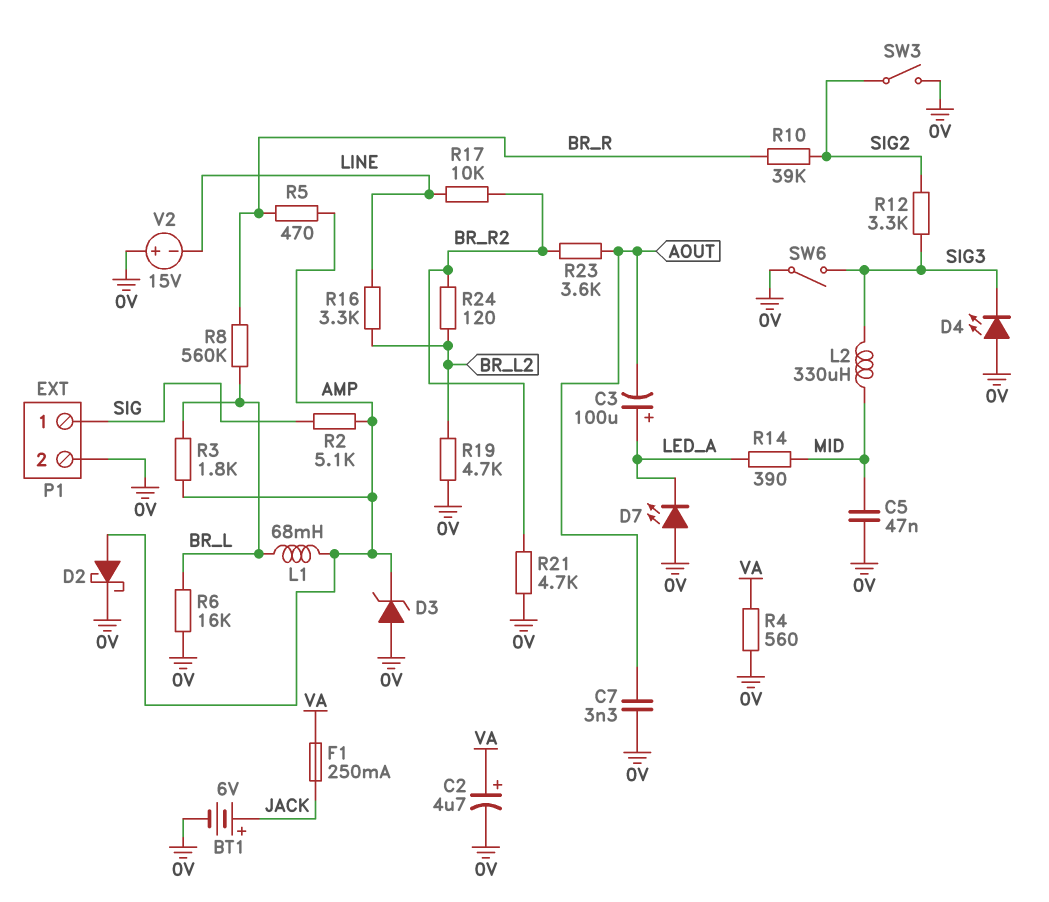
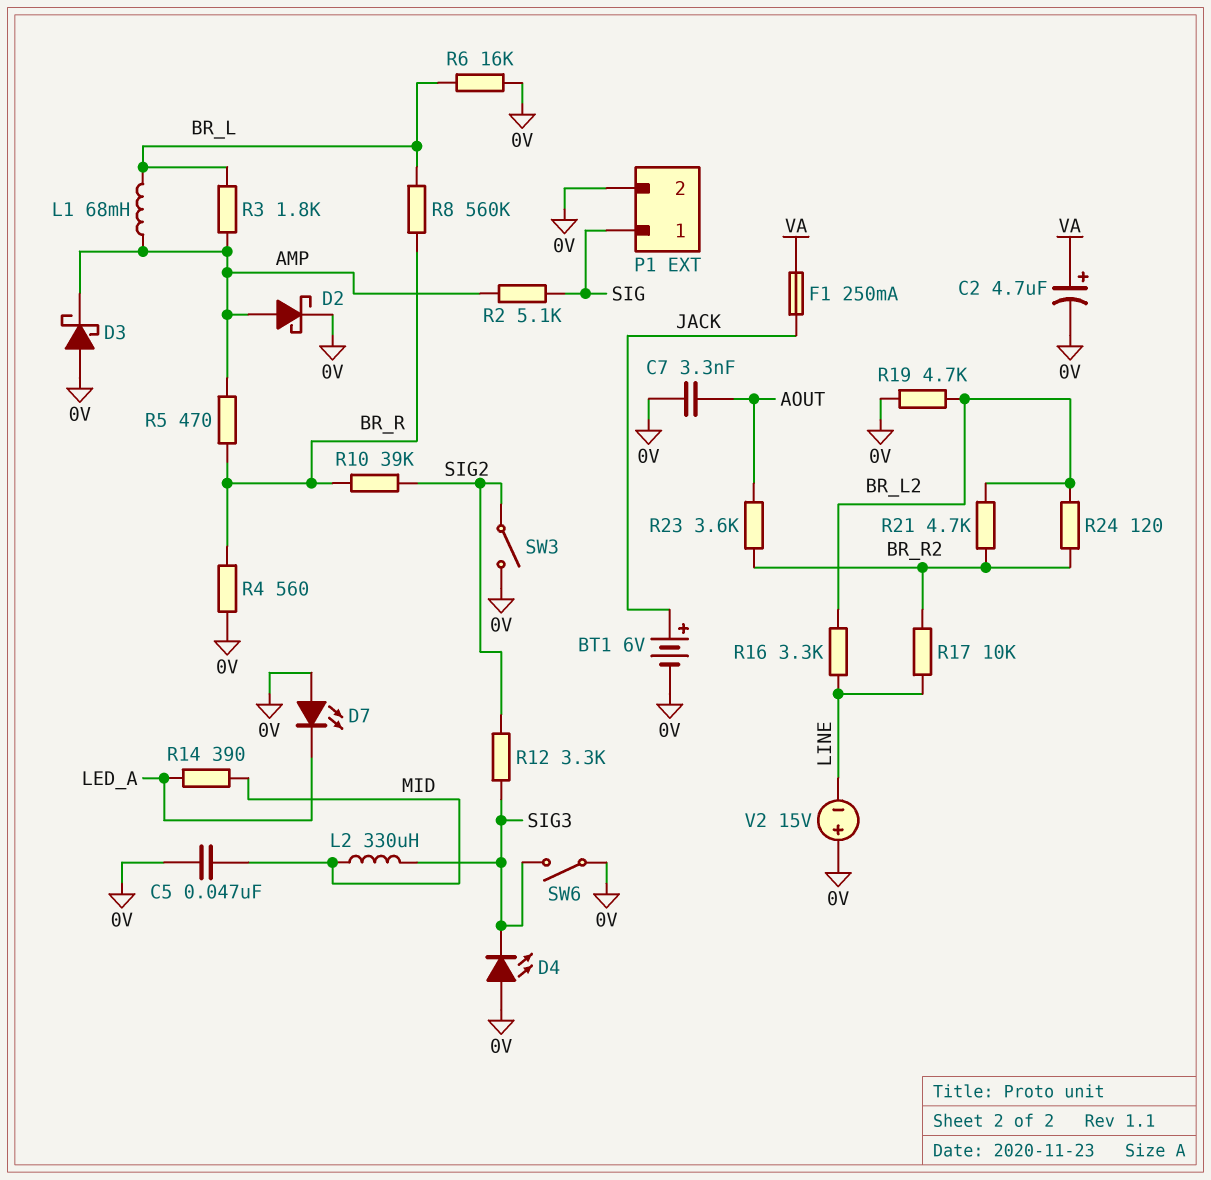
C3: 100uF (plus LED_A, minus AOUT) -> none
D3: zener (A 0V, K AMP) -> schottky (A 0V, K AMP)
R4: 560 (0V, VA) -> 560 (0V, BR_R)
R21: 4.7k (0V, BR_R2) -> 4.7k (BR_L2, BR_R2)

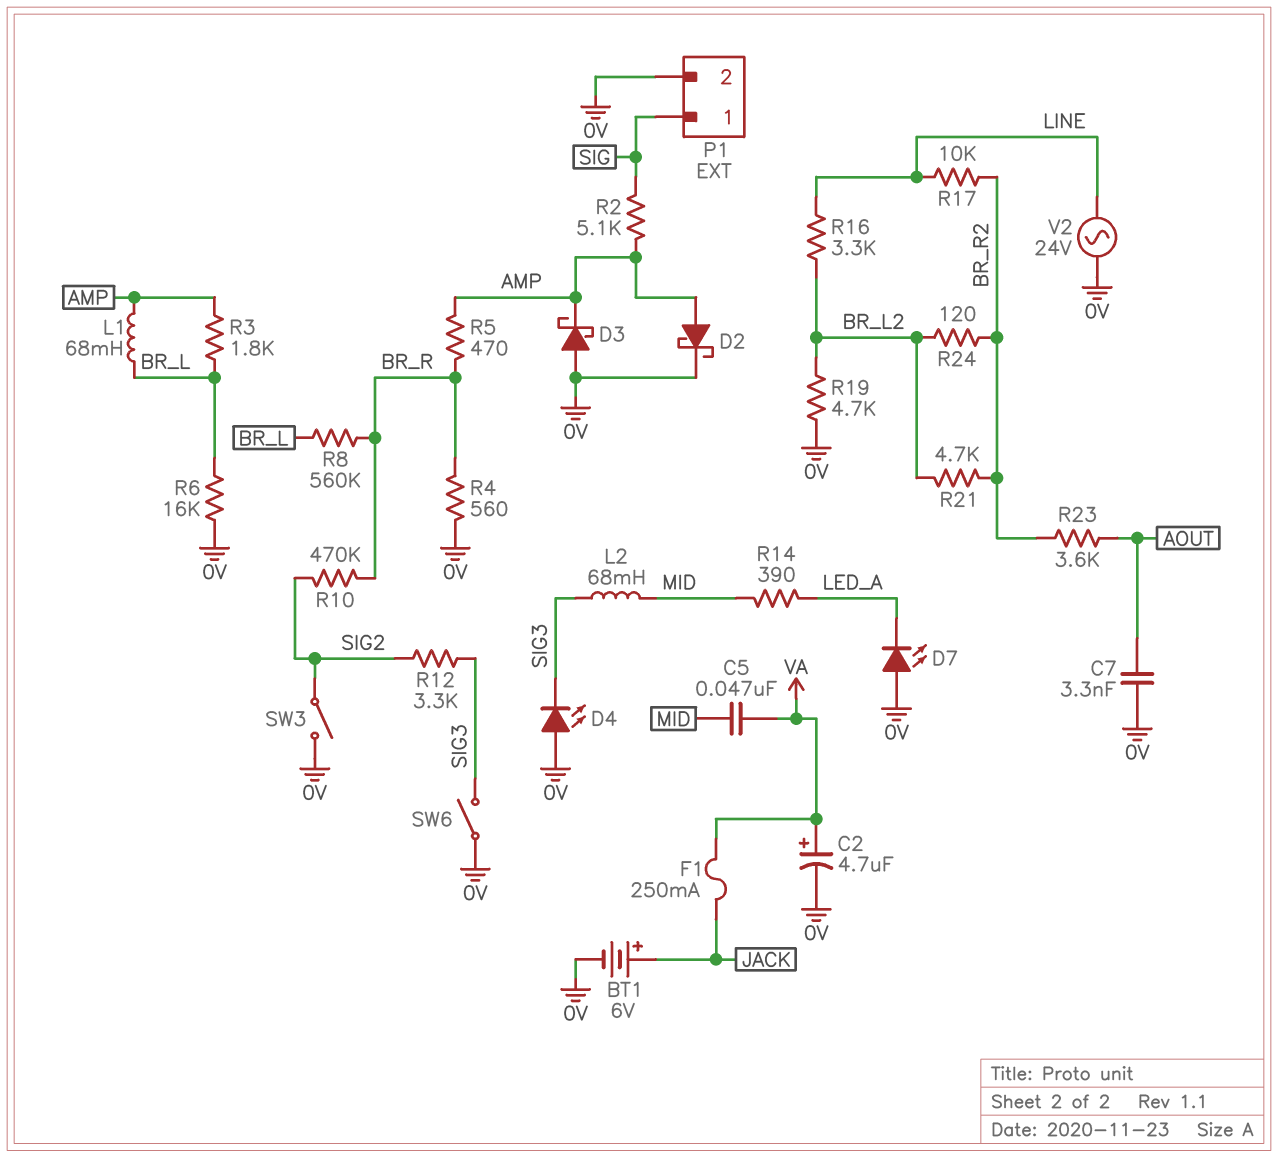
C5: 47nF (0V, MID) -> 47nF (MID, VA)
L2: 330uH (MID, SIG3) -> 68mH (MID, SIG3)
R10: 39k (BR_R, SIG2) -> 470k (BR_R, SIG2)
V2: 15V (plus 0V, minus LINE) -> AC 24V (0V, LINE)

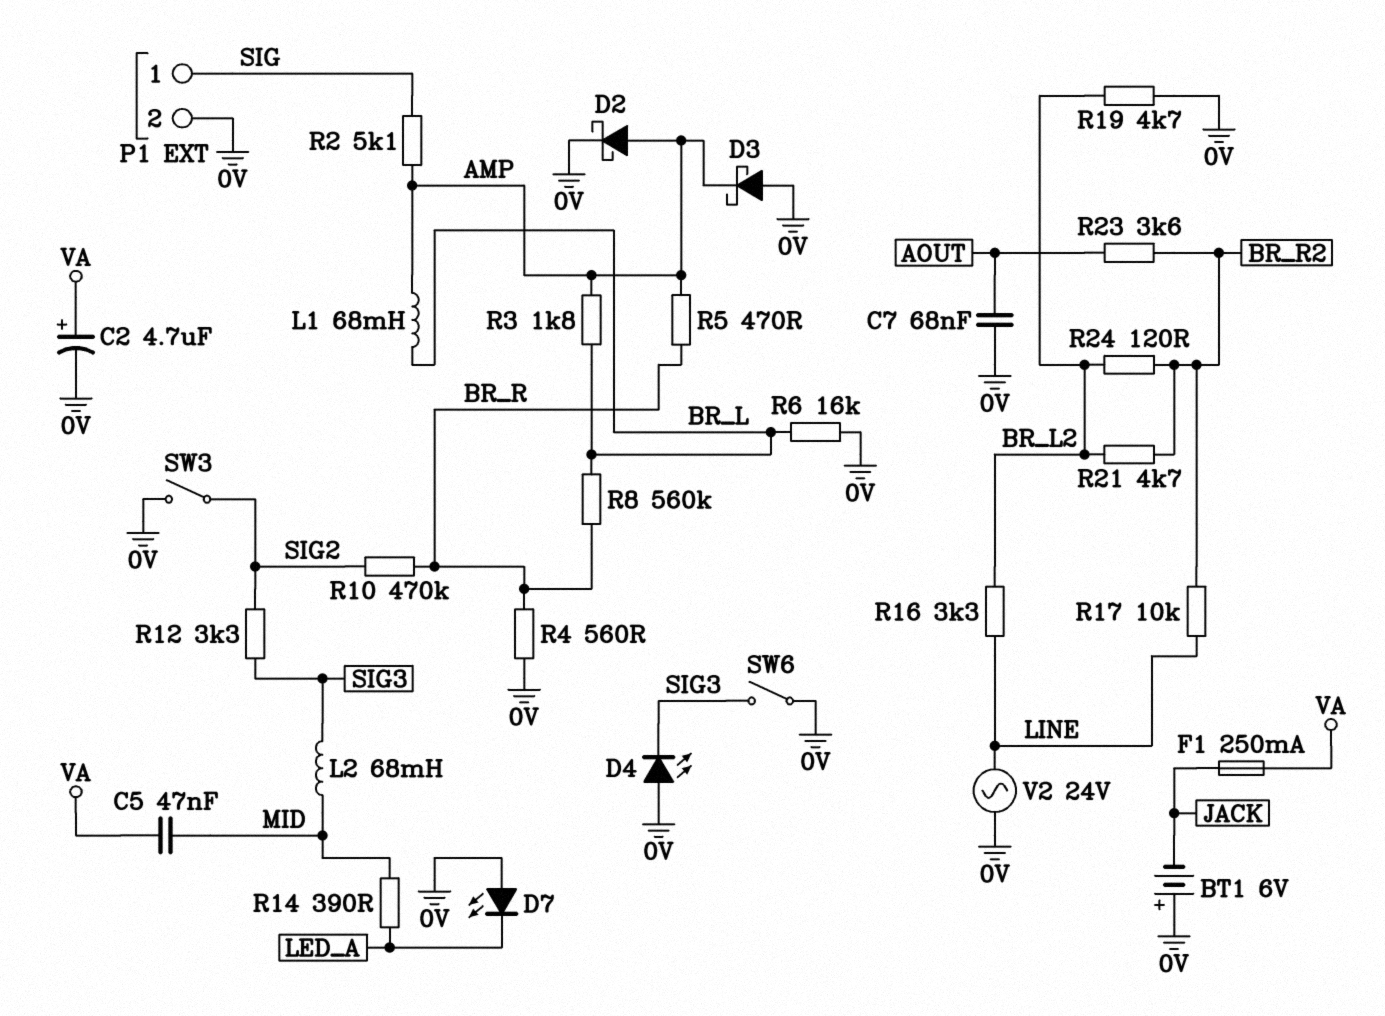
BT1: 6V (plus JACK, minus 0V) -> 6V (plus 0V, minus JACK)
C7: 3.3nF (0V, AOUT) -> 68nF (0V, AOUT)

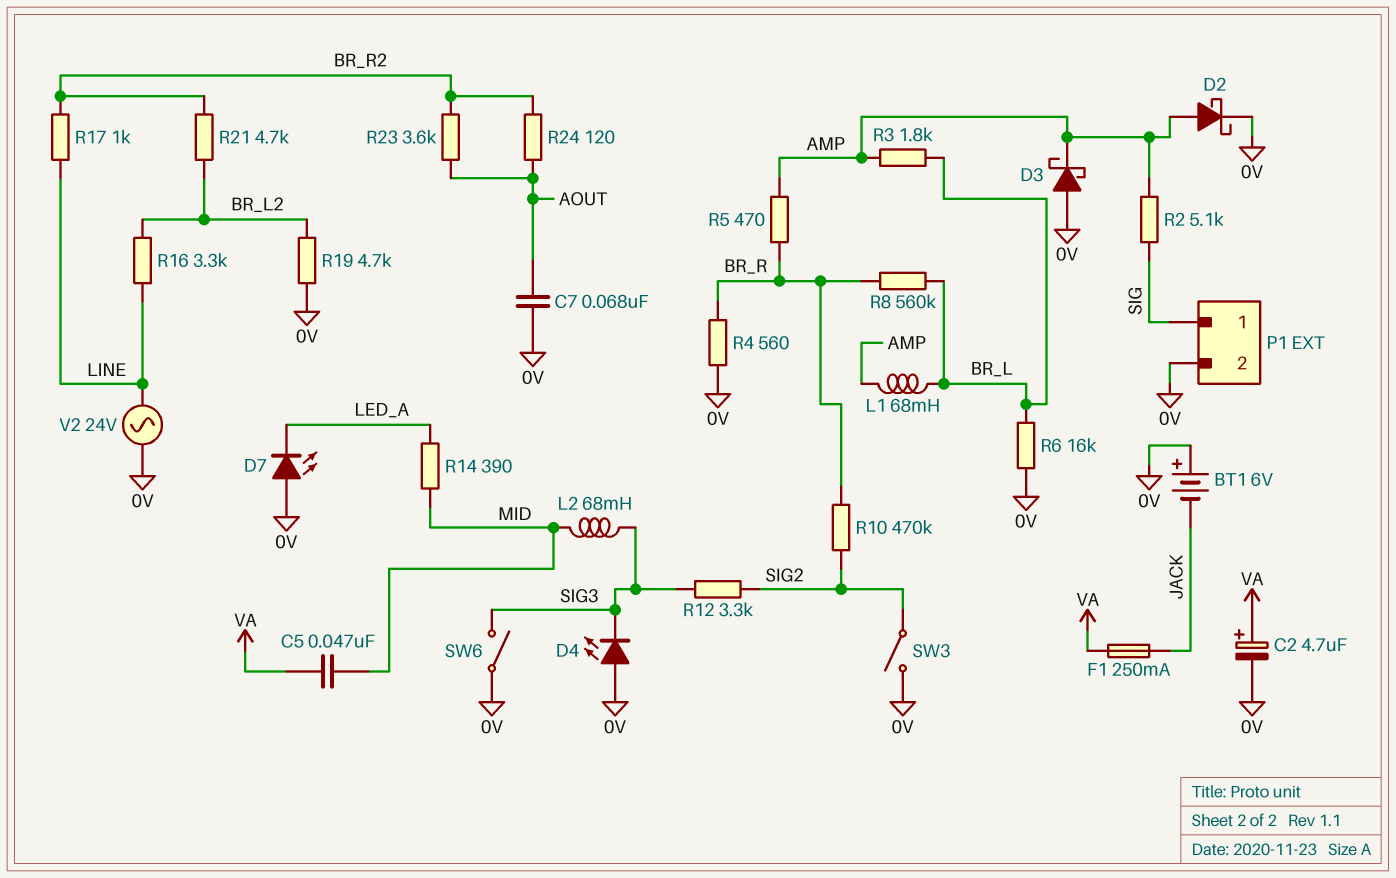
R17: 10k (BR_R2, LINE) -> 1k (BR_R2, LINE)
R24: 120 (BR_L2, BR_R2) -> 120 (AOUT, BR_R2)

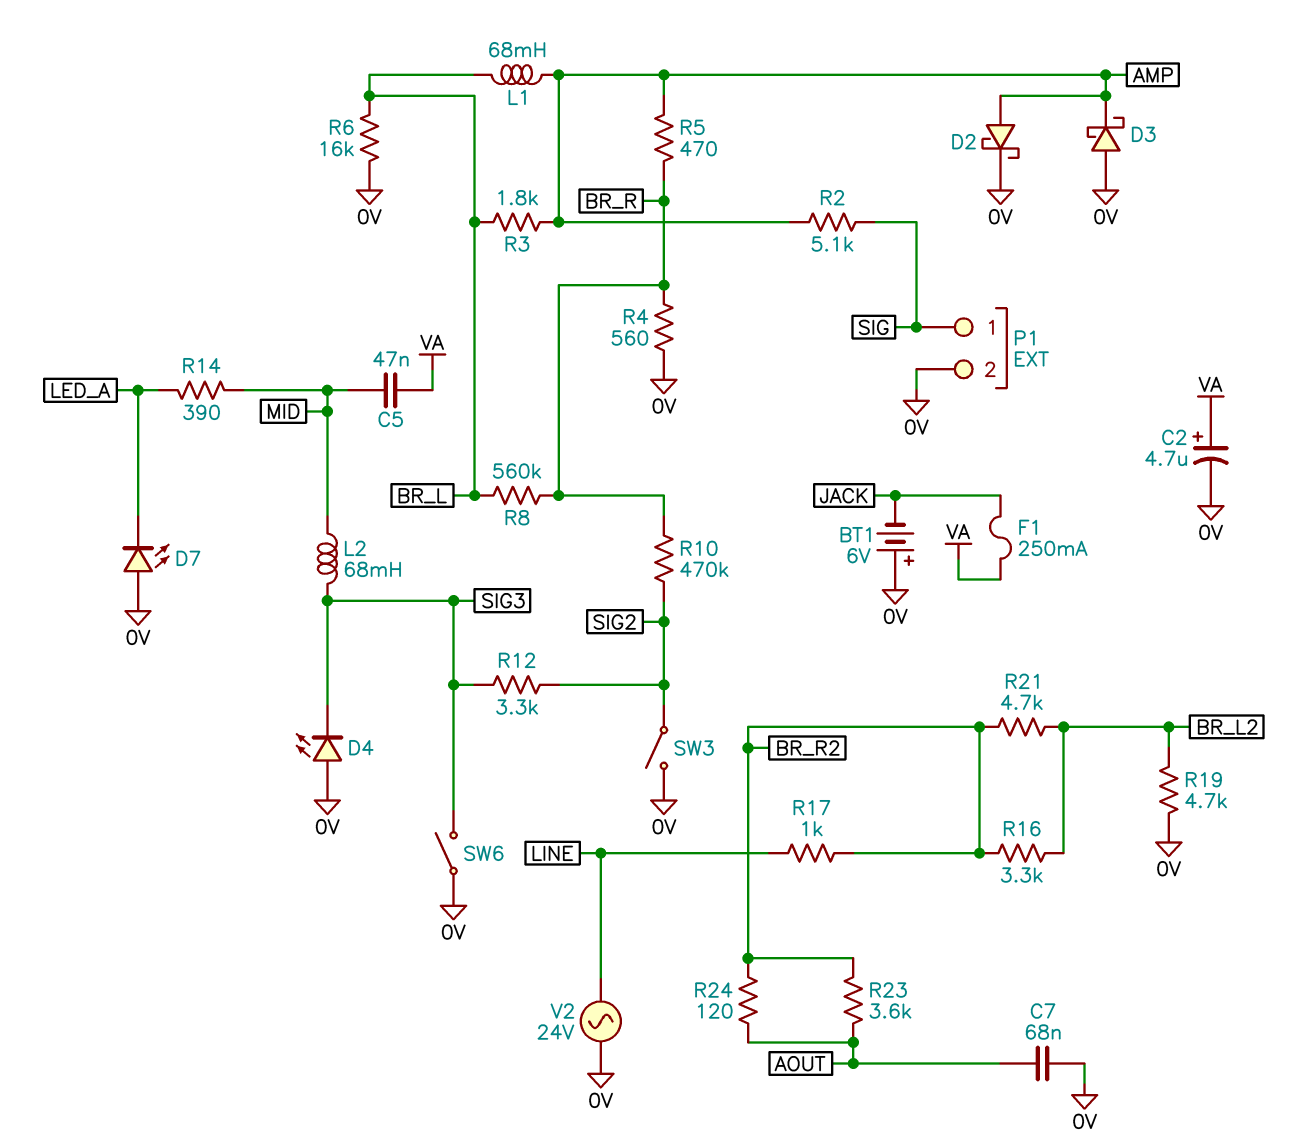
R16: 3.3k (BR_L2, LINE) -> 3.3k (BR_L2, BR_R2)

